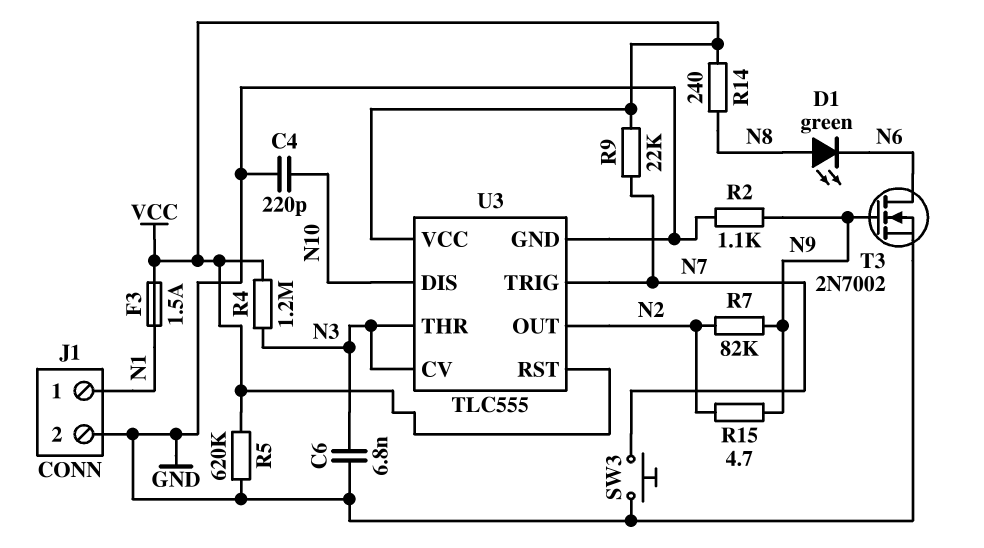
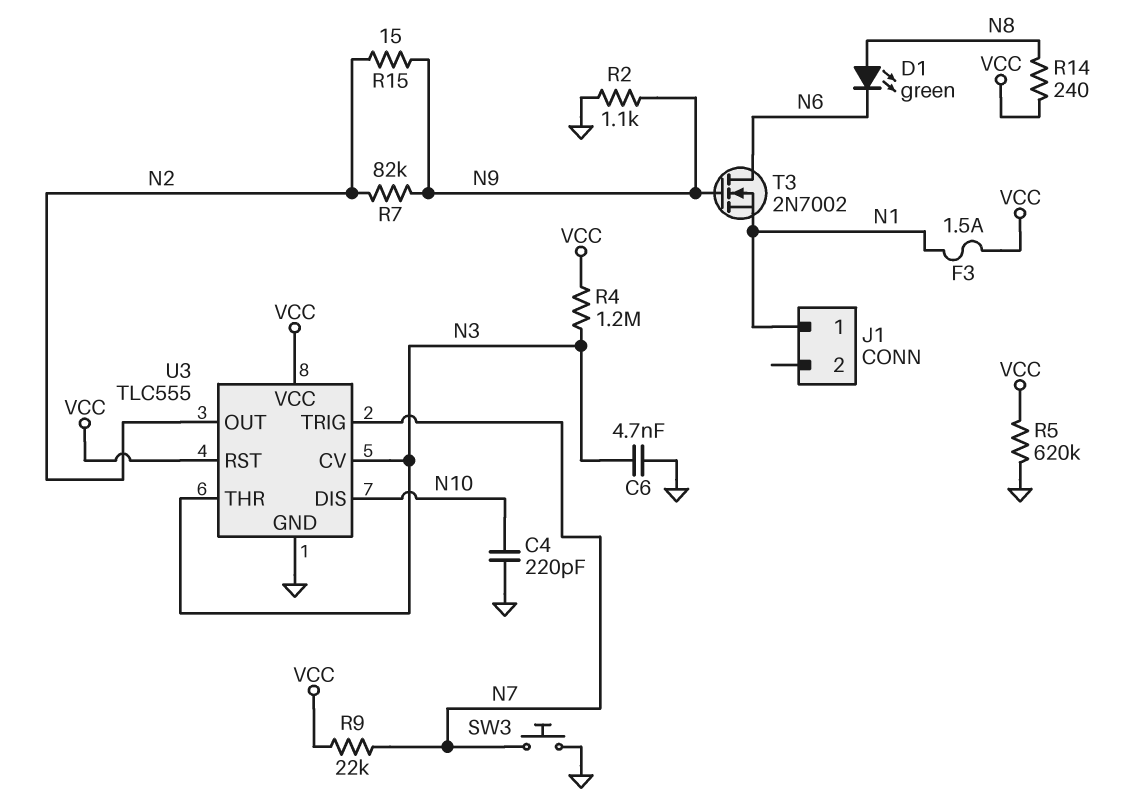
C6: 6.8nF (GND, N3) -> 4.7nF (GND, N3)
J1 pin 2: GND -> none
R15: 4.7 (N2, N9) -> 15 (N2, N9)
T3: NMOS 2N7002 (G N9, D N6, S GND) -> NMOS 2N7002 (G N9, D N6, S N1)

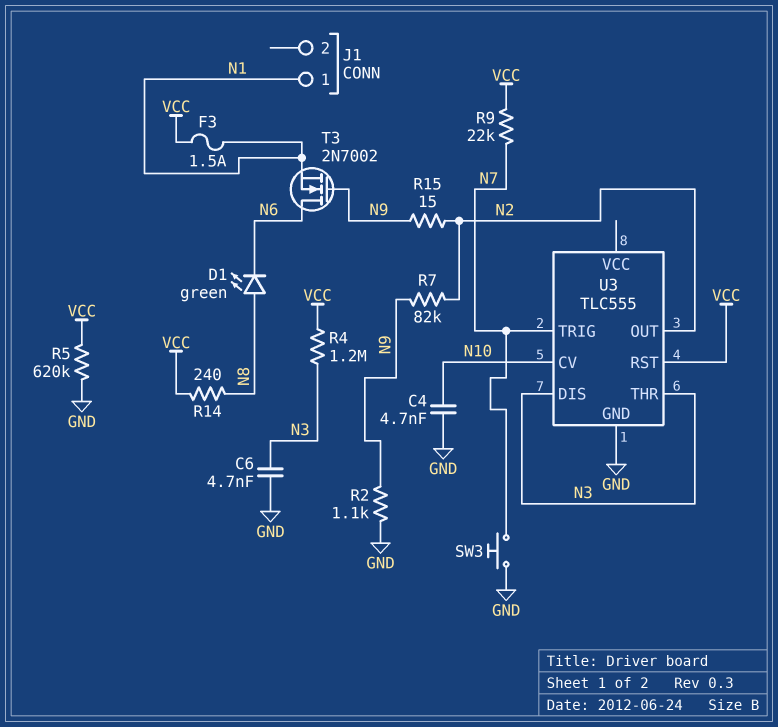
C4: 220pF (GND, N10) -> 4.7nF (GND, N10)
U3 pin CV: N3 -> N10
U3 pin DIS: N10 -> N3
U3 pin VCC: VCC -> none

